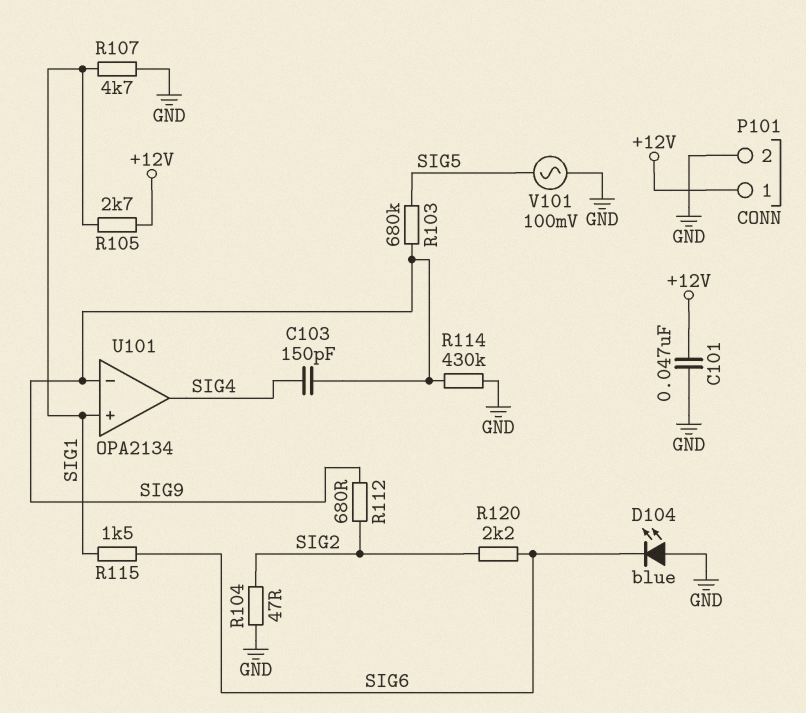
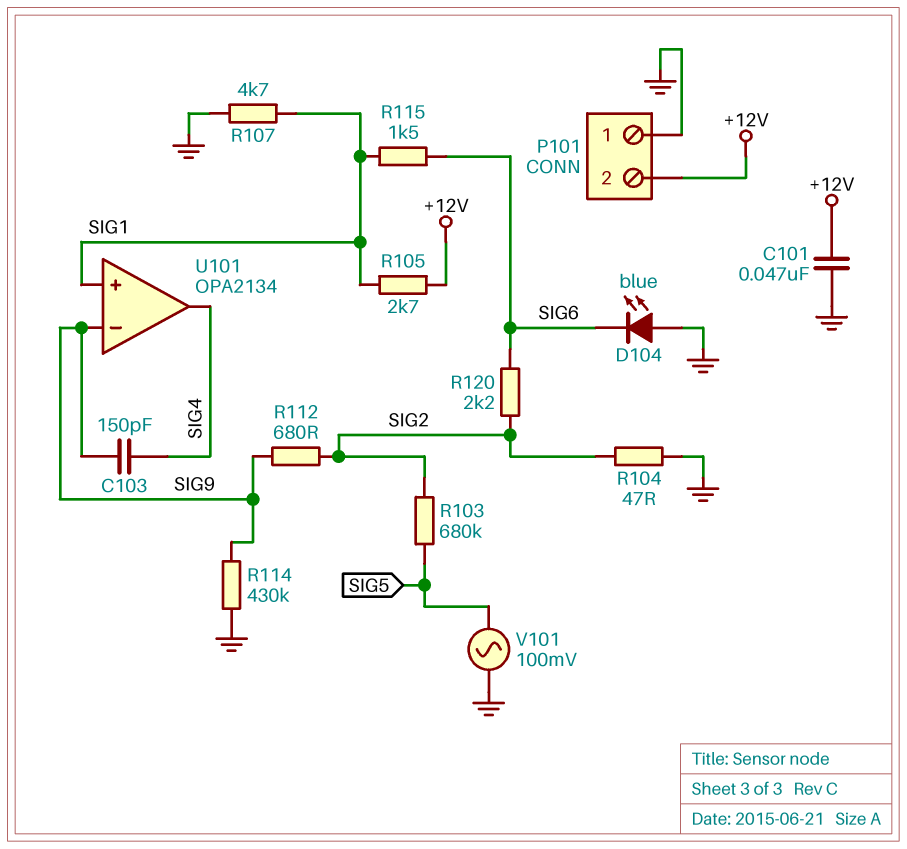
P101 pin 1: +12V -> GND
P101 pin 2: GND -> +12V
R103: 680k (SIG5, SIG9) -> 680k (SIG2, SIG5)

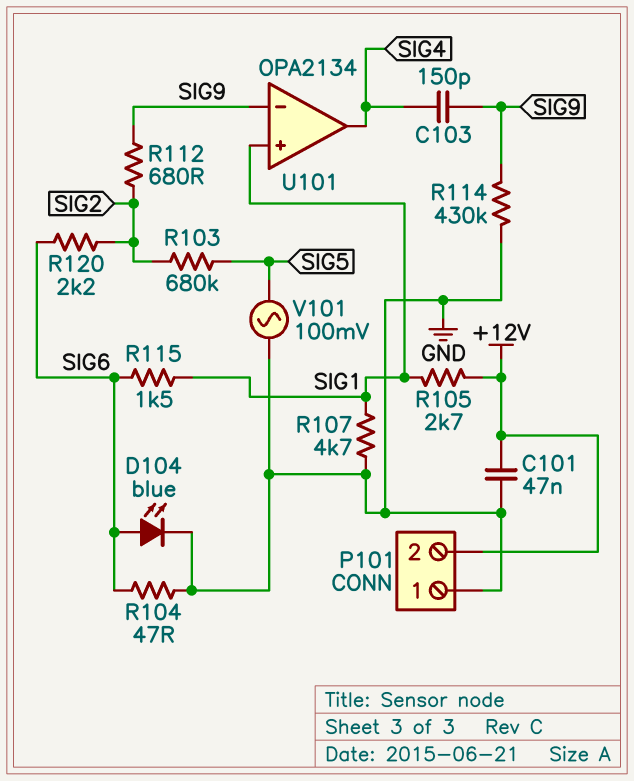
D104: LED blue (A GND, K SIG6) -> LED blue (A SIG6, K GND)
R104: 47 (GND, SIG2) -> 47 (GND, SIG6)

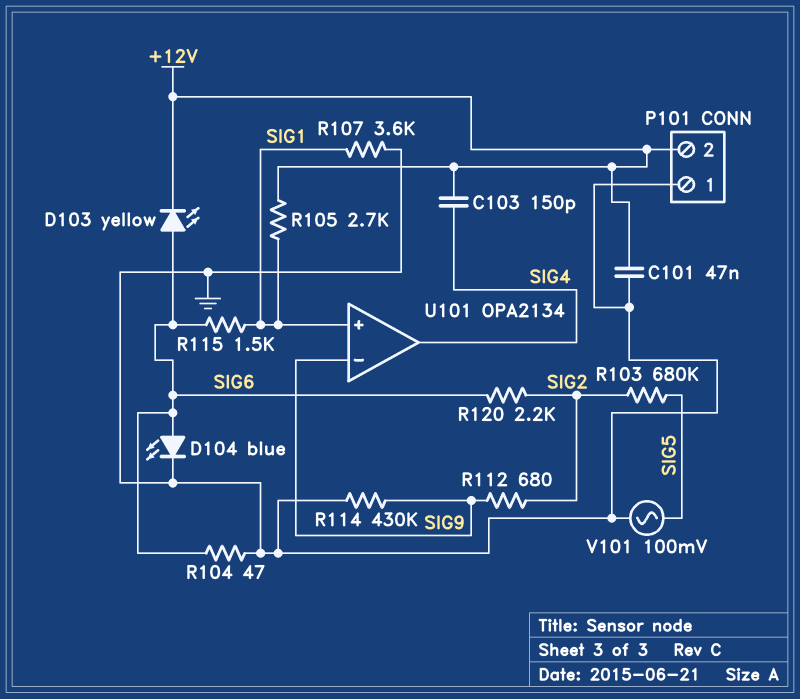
C103: 150pF (SIG4, SIG9) -> 150pF (+12V, SIG4)
D103: none -> LED yellow (A SIG6, K +12V)
R107: 4.7k (GND, SIG1) -> 3.6k (GND, SIG1)

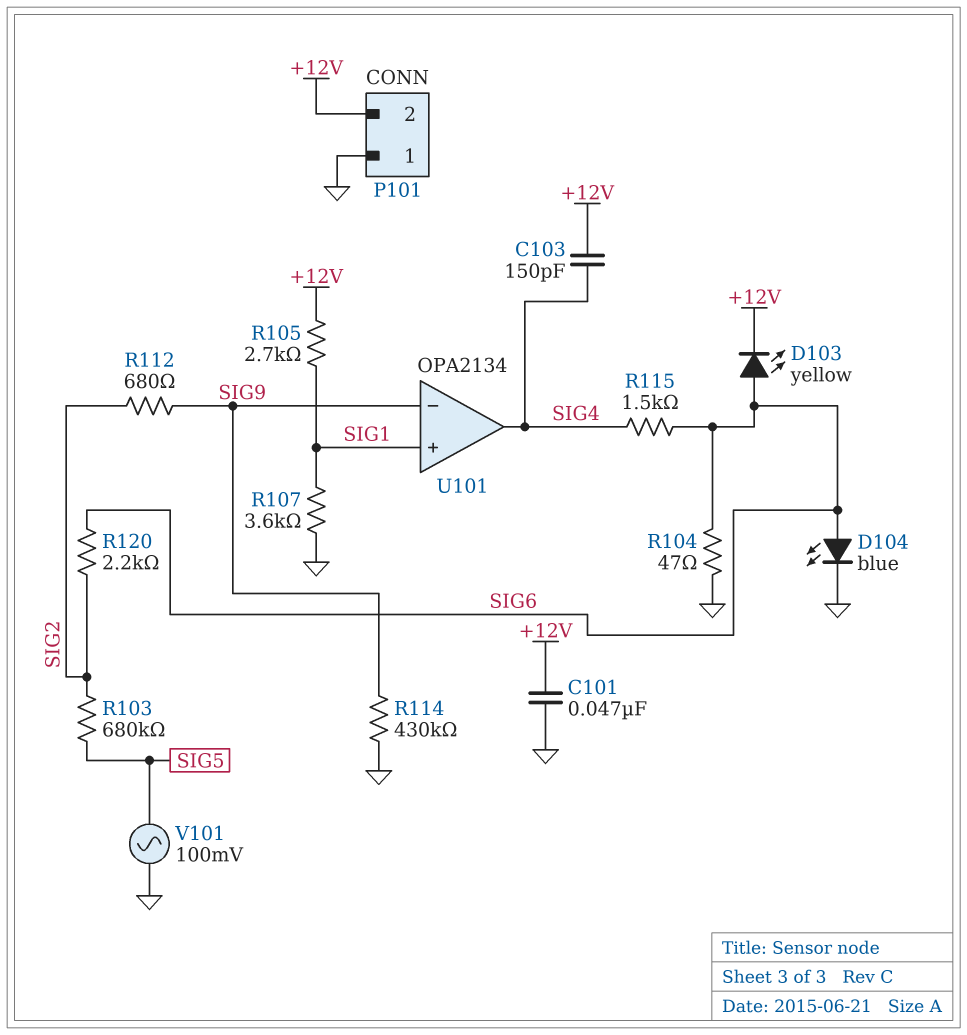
R115: 1.5k (SIG1, SIG6) -> 1.5k (SIG4, SIG6)

